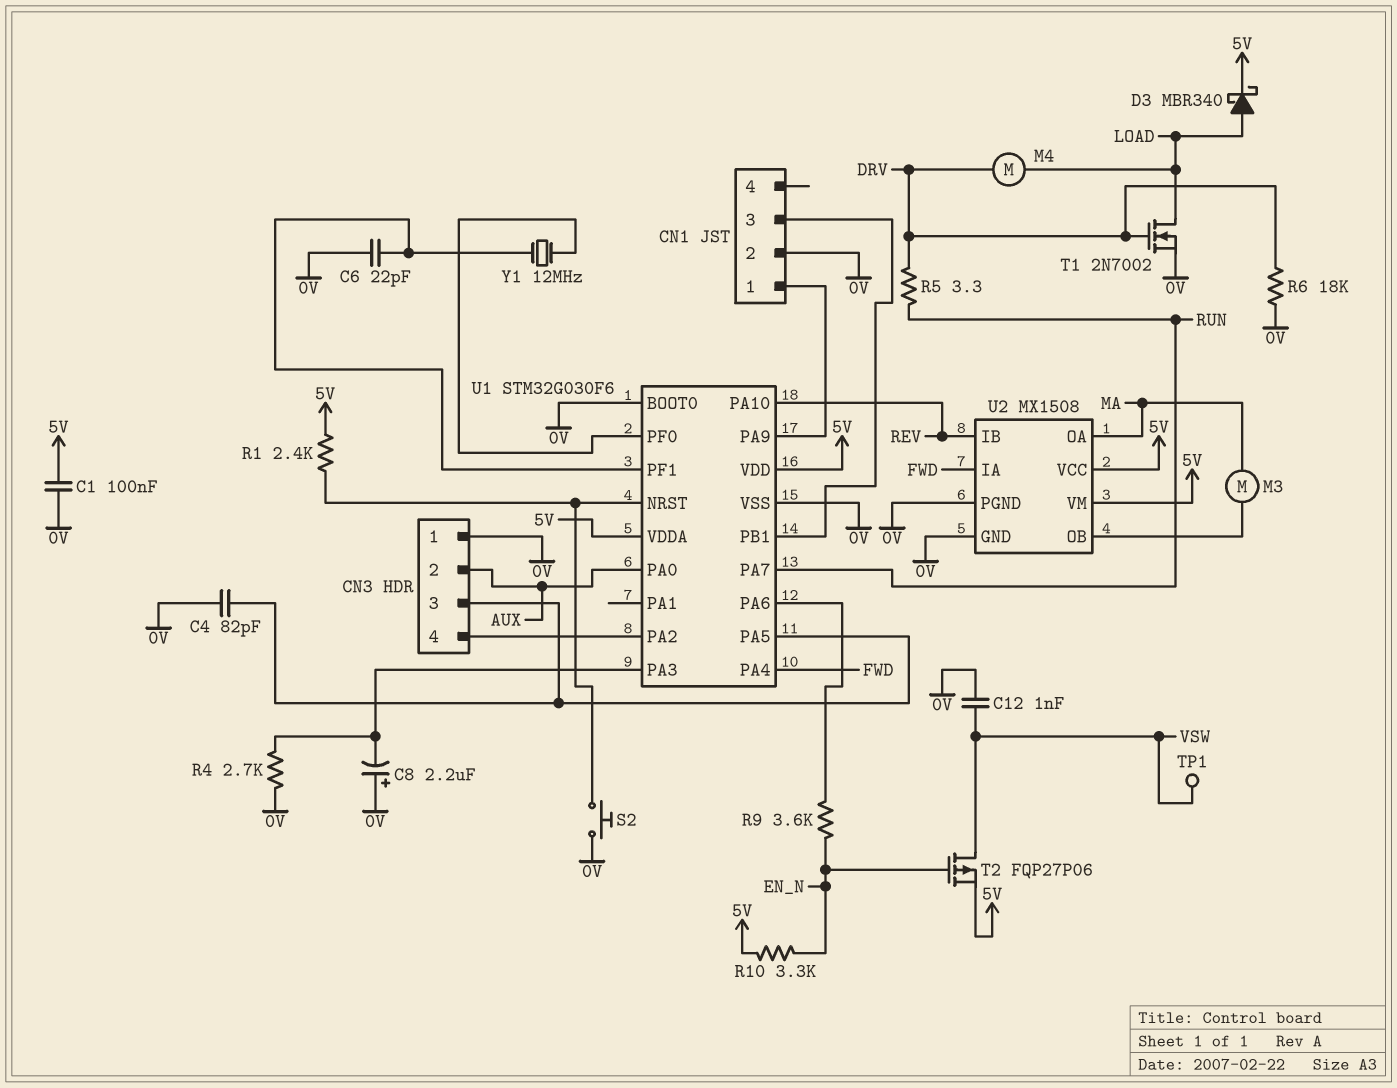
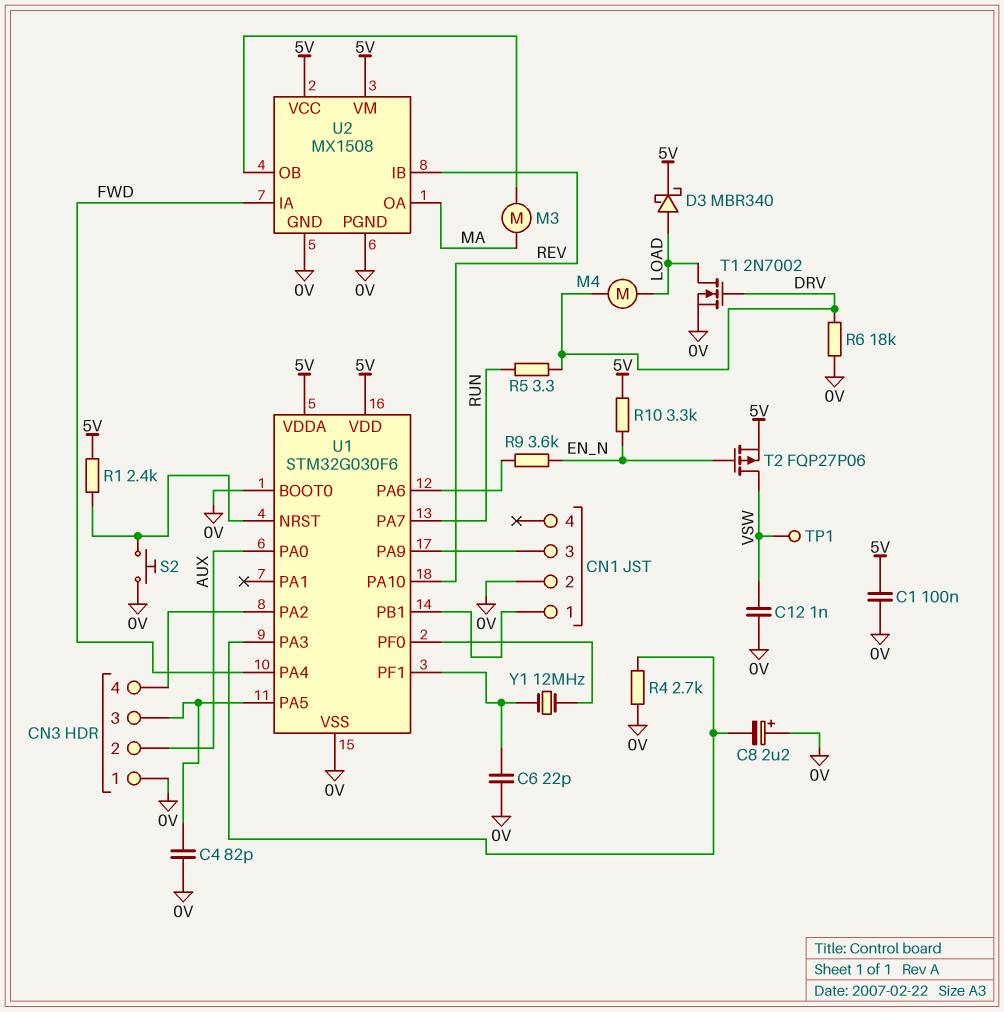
U1 pin PA9: CN1/1 -> CN1/3
U1 pin PB1: CN1/3 -> CN1/1

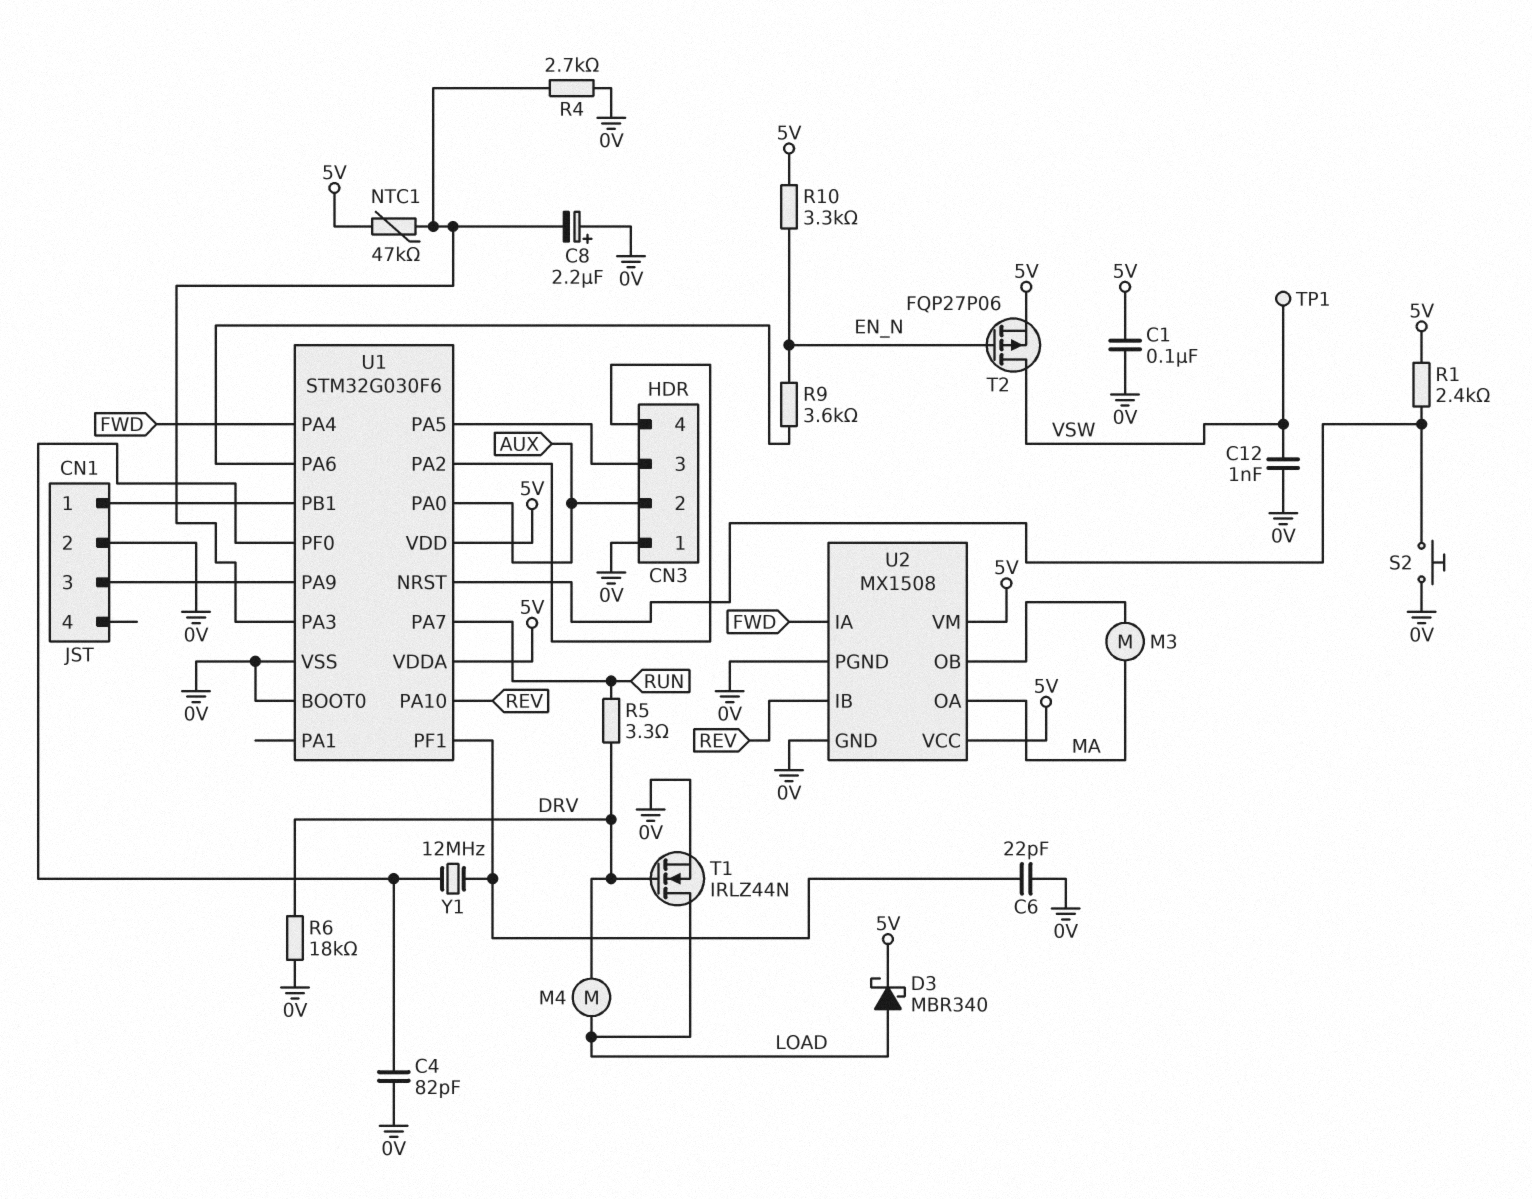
C4: 82pF (0V, CN3/3) -> 82pF (0V, U1/PF0)
NTC1: none -> 47k (5V, U1/PA3)
T1: NMOS 2N7002 (G DRV, D LOAD, S 0V) -> NMOS IRLZ44N (G DRV, D LOAD, S 0V)

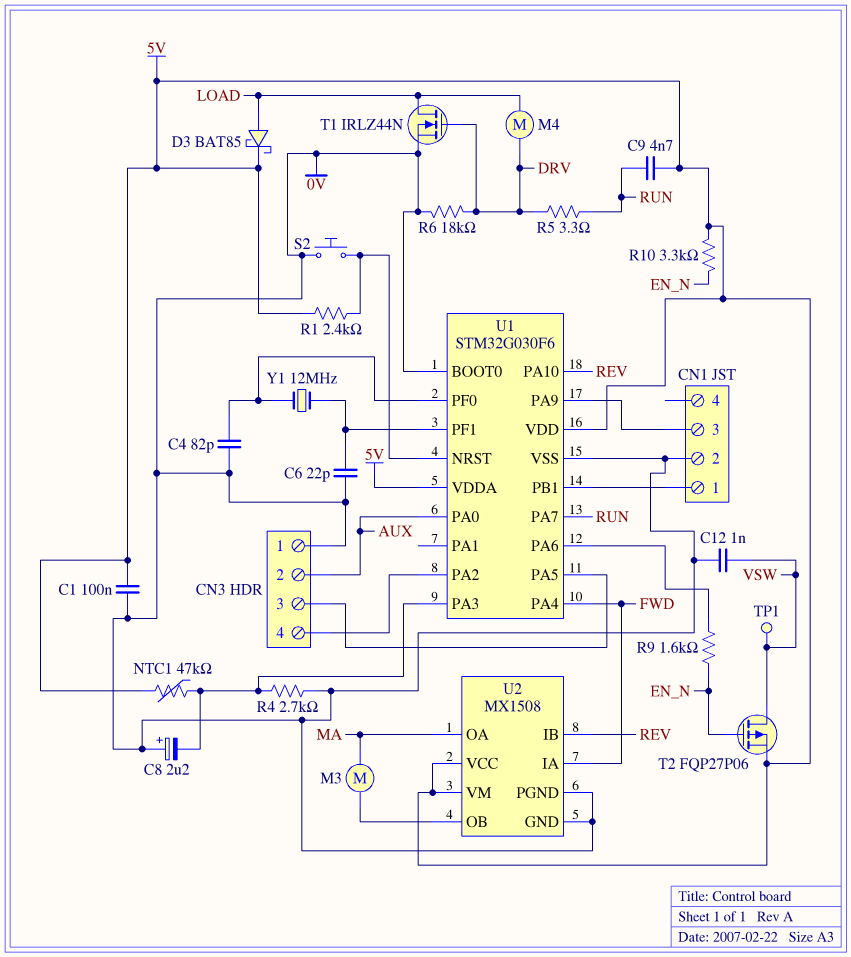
C9: none -> 4.7nF (5V, RUN)
D3: schottky MBR340 (A LOAD, K 5V) -> schottky BAT85 (A LOAD, K 5V)
R9: 3.6k (EN_N, U1/PA6) -> 1.6k (EN_N, U1/PA6)

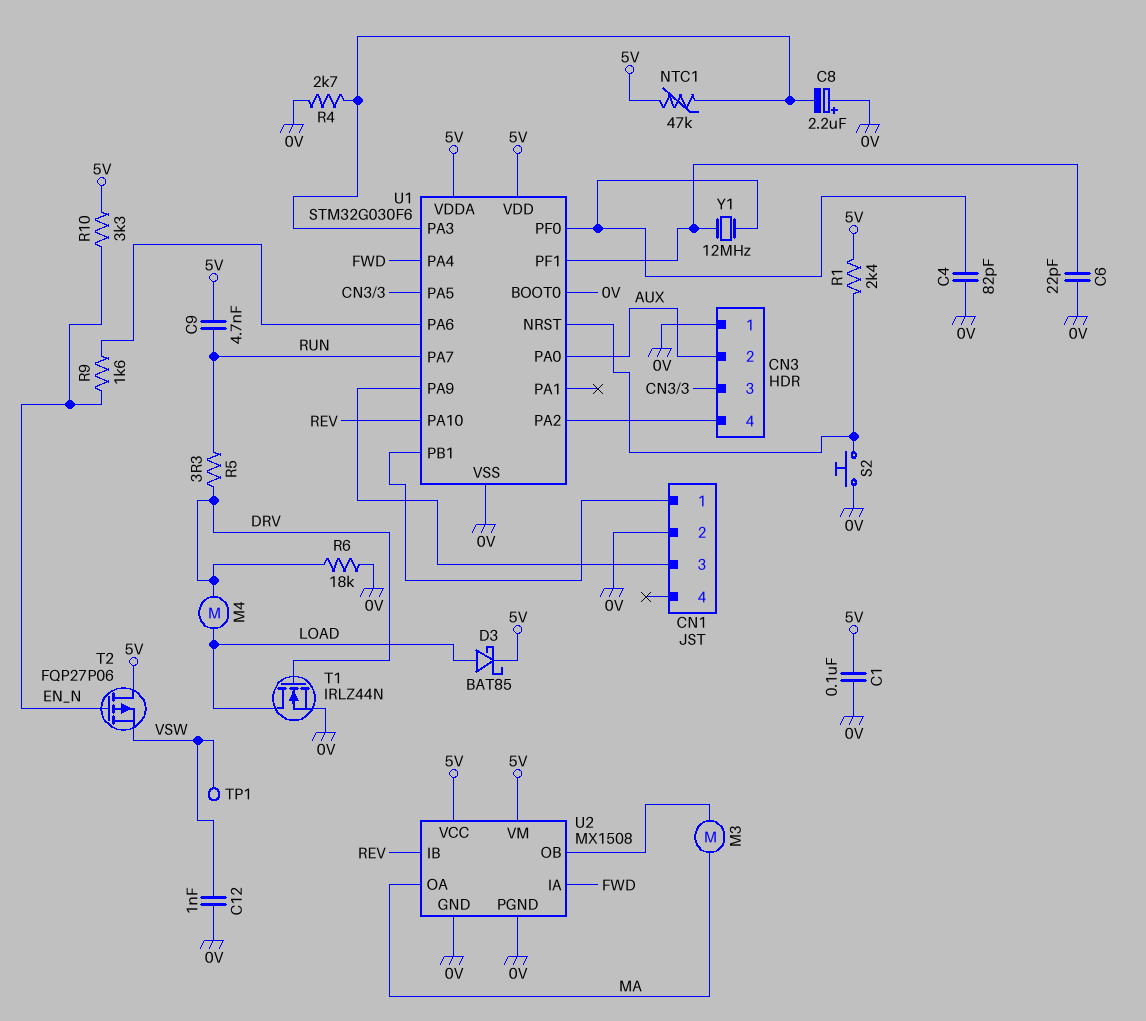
T2: PMOS FQP27P06 (G EN_N, D VSW, S 5V) -> PMOS FQP27P06 (G EN_N, D 5V, S VSW)

